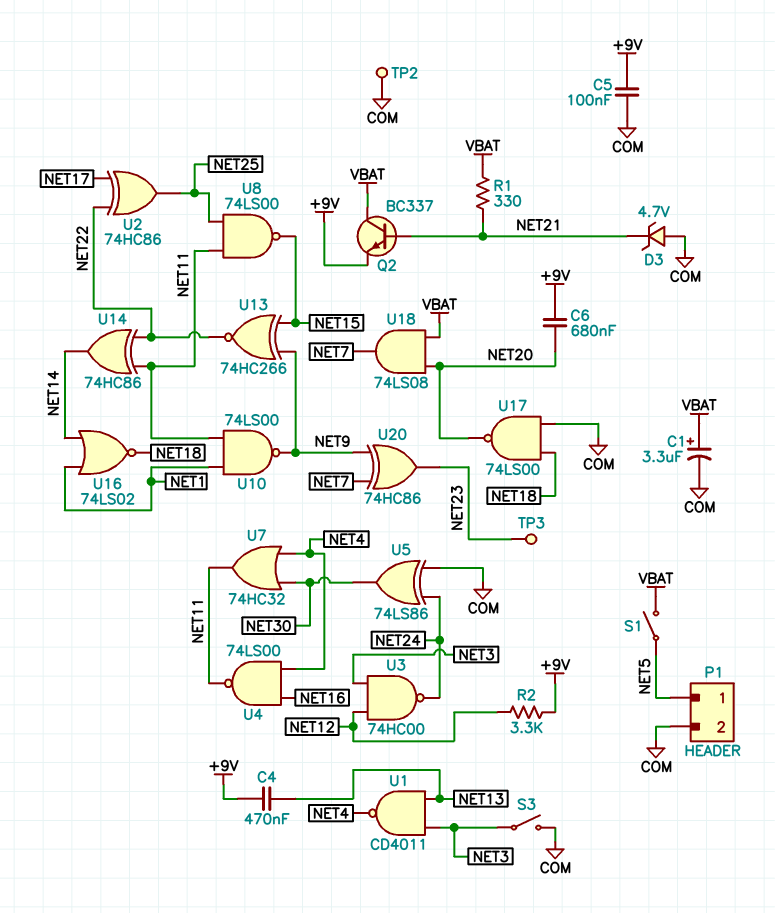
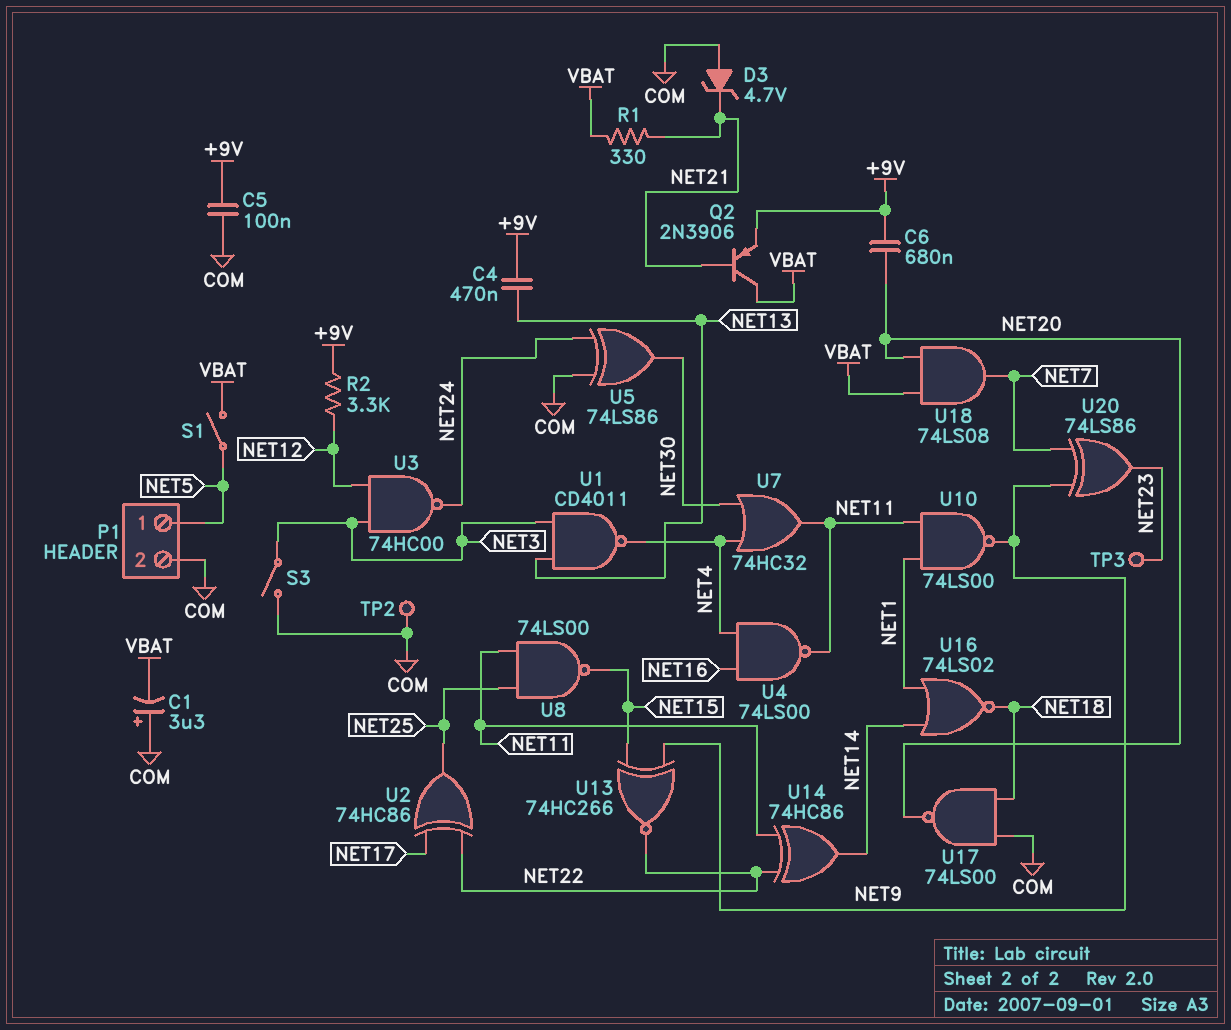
C1: 3.3uF (plus VBAT, minus COM) -> 3.3uF (plus COM, minus VBAT)
Q2: NPN BC337 (B NET21, C VBAT, E +9V) -> PNP 2N3906 (B NET21, C VBAT, E +9V)
U20: XOR 74HC86 (in NET7, in NET9, out NET23) -> XOR 74LS86 (in NET7, in NET9, out NET23)

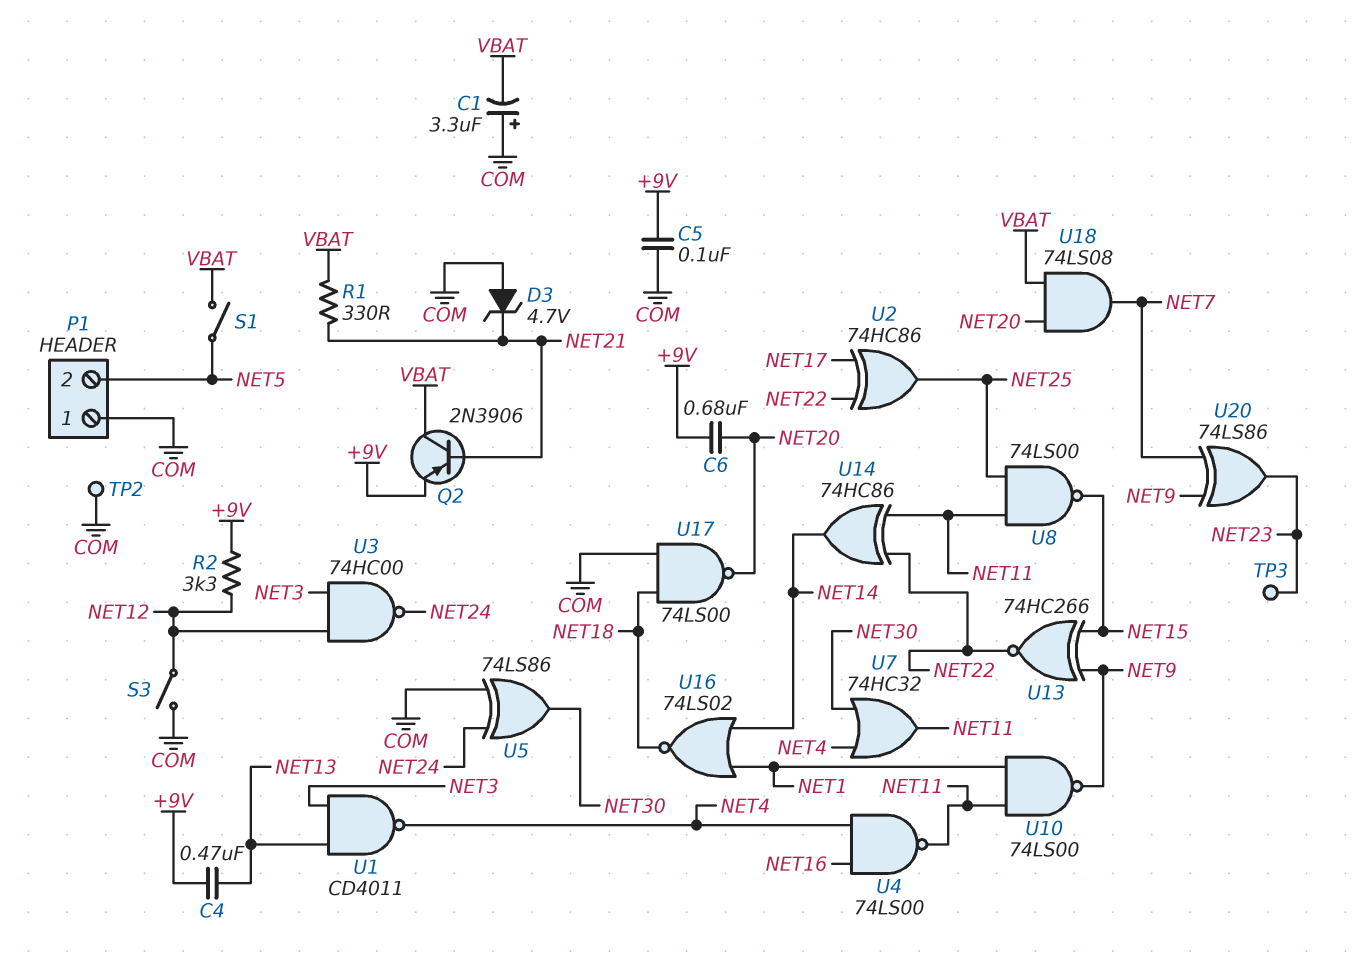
P1 pin 1: NET5 -> COM
P1 pin 2: COM -> NET5
S3: switch (COM, NET3) -> switch (COM, NET12)

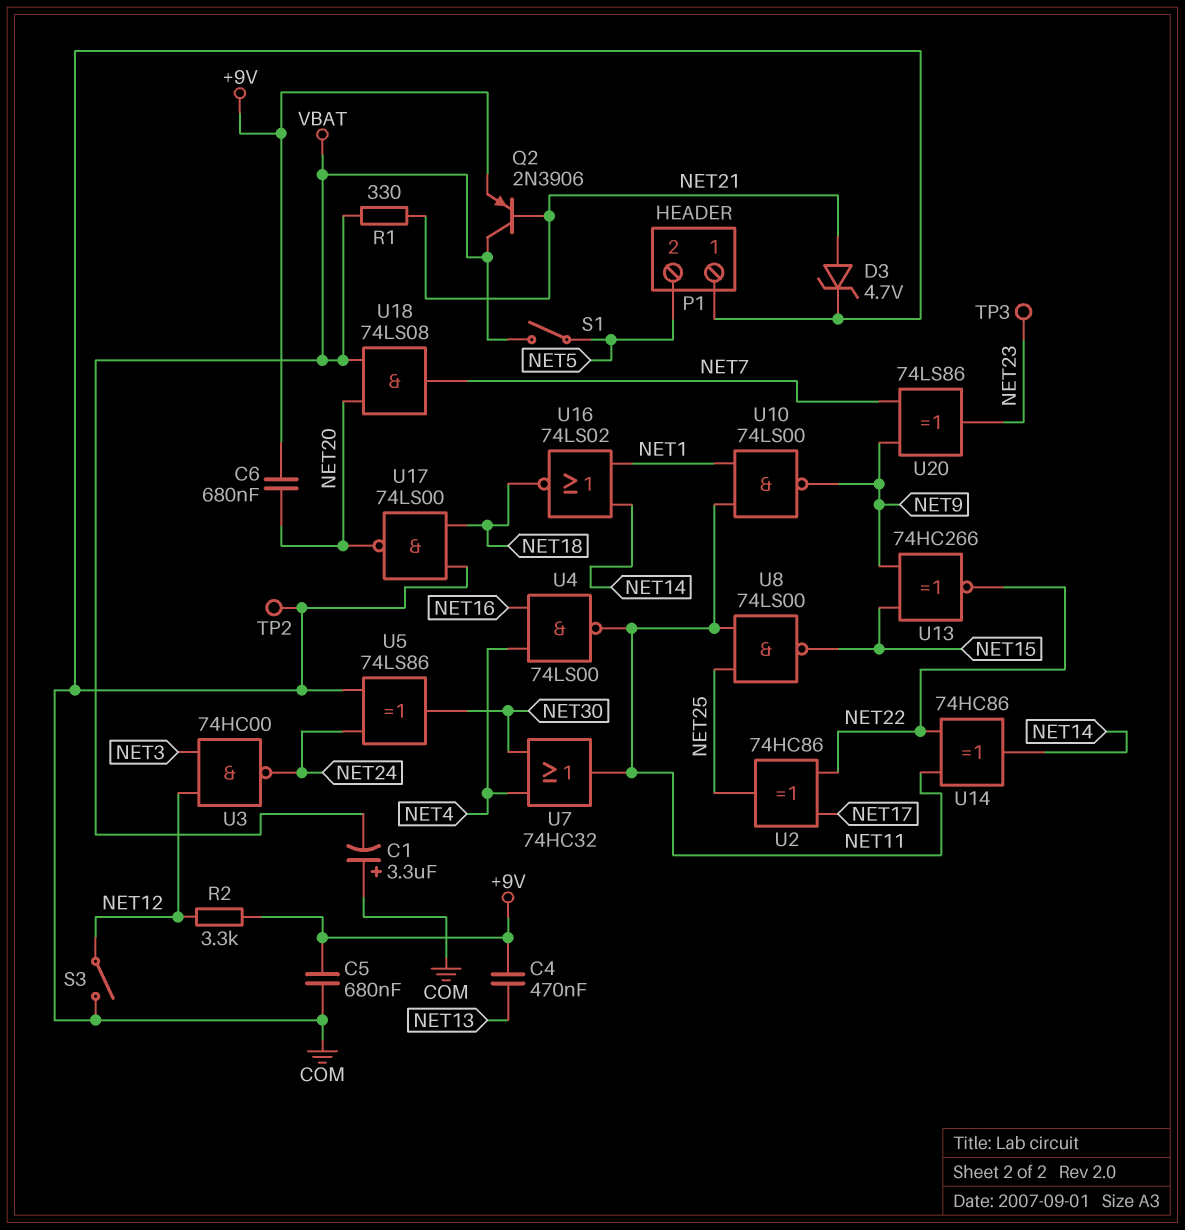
C5: 100nF (+9V, COM) -> 680nF (+9V, COM)
D3: zener 4.7V (A COM, K NET21) -> zener 4.7V (A NET21, K COM)
U1: NAND CD4011 (in NET3, in NET13, out NET4) -> none

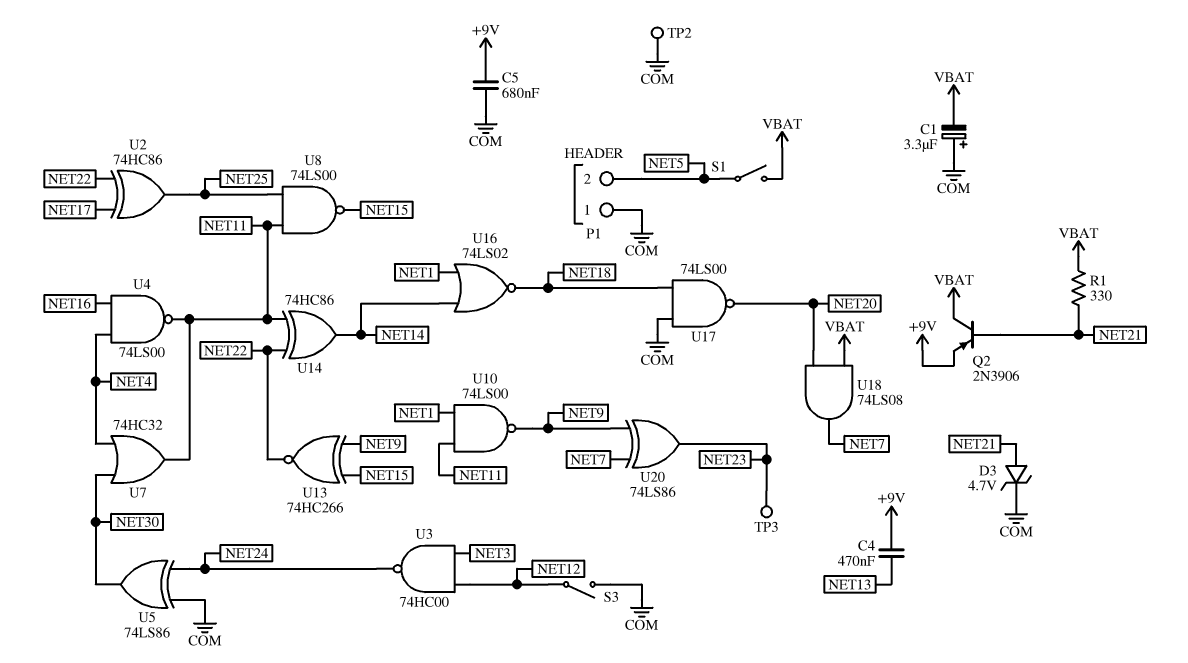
C6: 680nF (+9V, NET20) -> none
R2: 3.3k (+9V, NET12) -> none

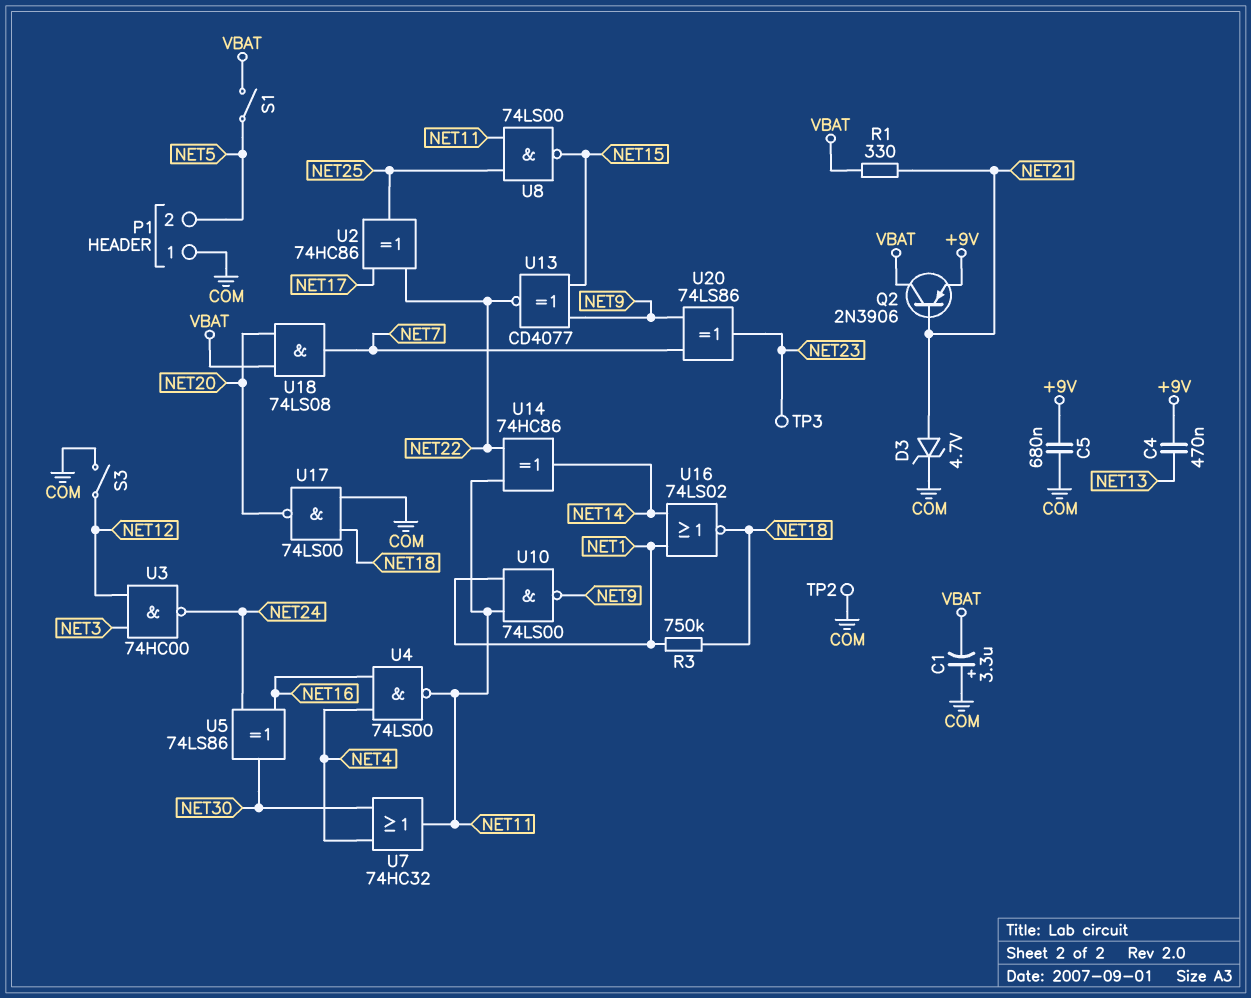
R3: none -> 750k (NET1, NET18)
U5: XOR 74LS86 (in COM, in NET24, out NET30) -> XOR 74LS86 (in NET16, in NET24, out NET30)
U13: XNOR 74HC266 (in NET9, in NET15, out NET22) -> XNOR CD4077 (in NET9, in NET15, out NET22)

